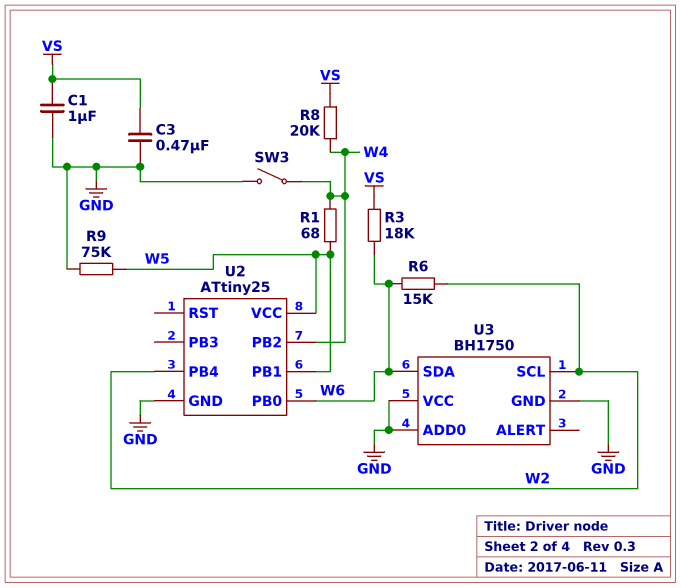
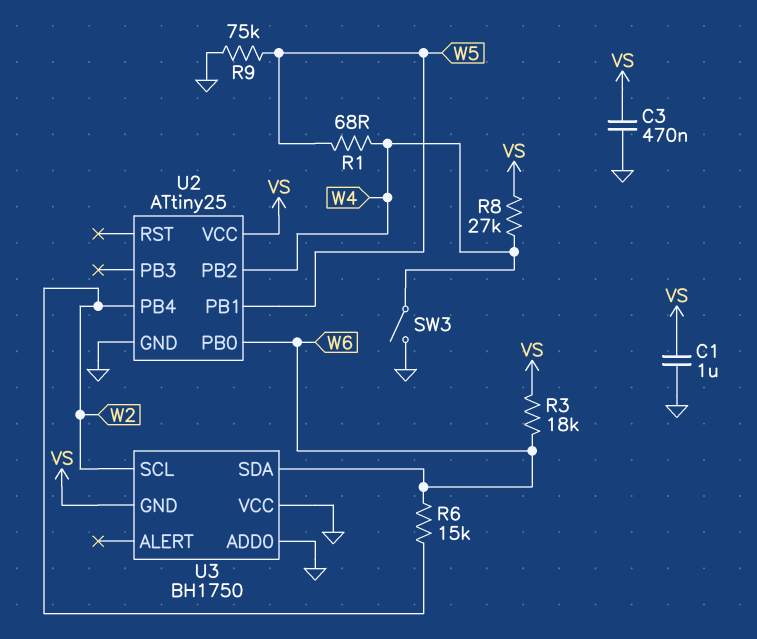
R8: 20k (VS, W4) -> 27k (VS, W4)
U2 pin VCC: W5 -> VS
U3 pin GND: GND -> VS

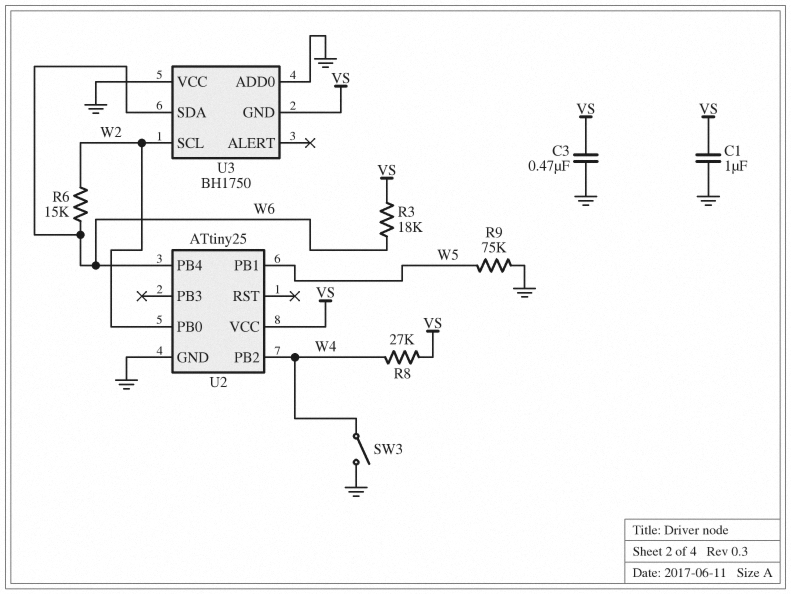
R1: 68 (W4, W5) -> none
U2 pin PB0: W6 -> W2
U2 pin PB4: W2 -> W6

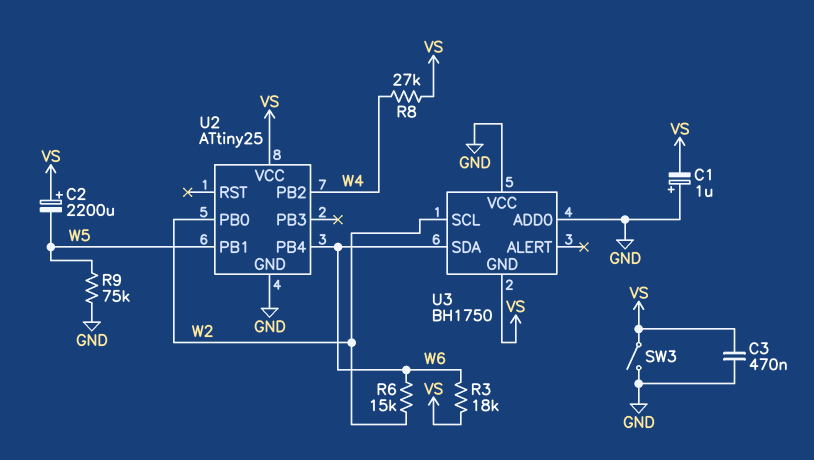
C1: 1uF (GND, VS) -> 1uF (plus GND, minus VS)
C2: none -> 2200uF (plus VS, minus W5)
SW3: switch (GND, W4) -> switch (GND, VS)

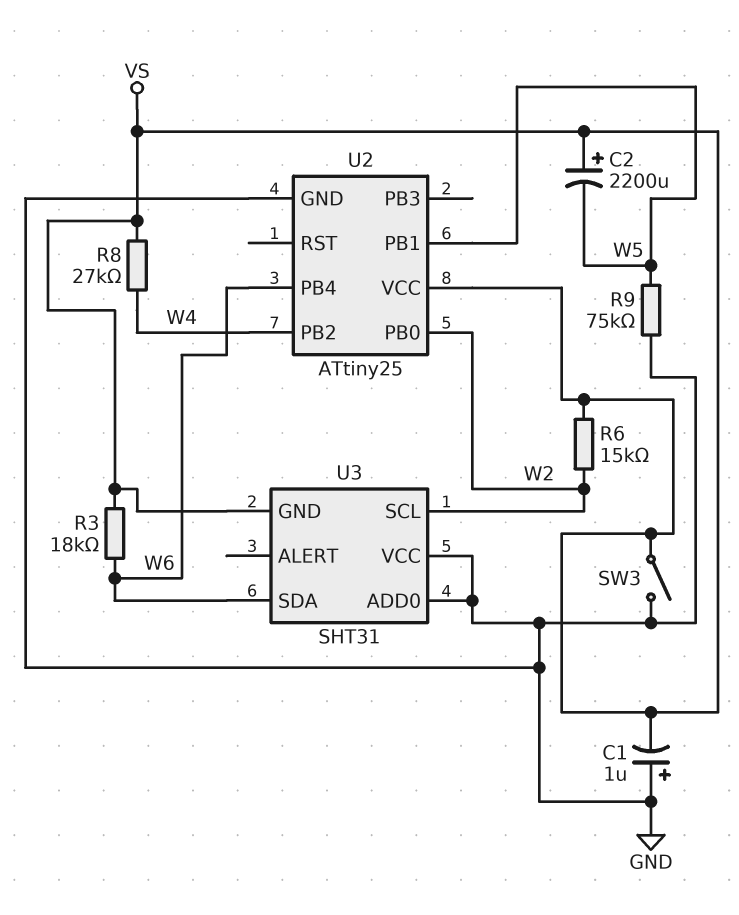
C3: 470nF (GND, VS) -> none
R6: 15k (W2, W6) -> 15k (VS, W2)
U3: BH1750 -> SHT31

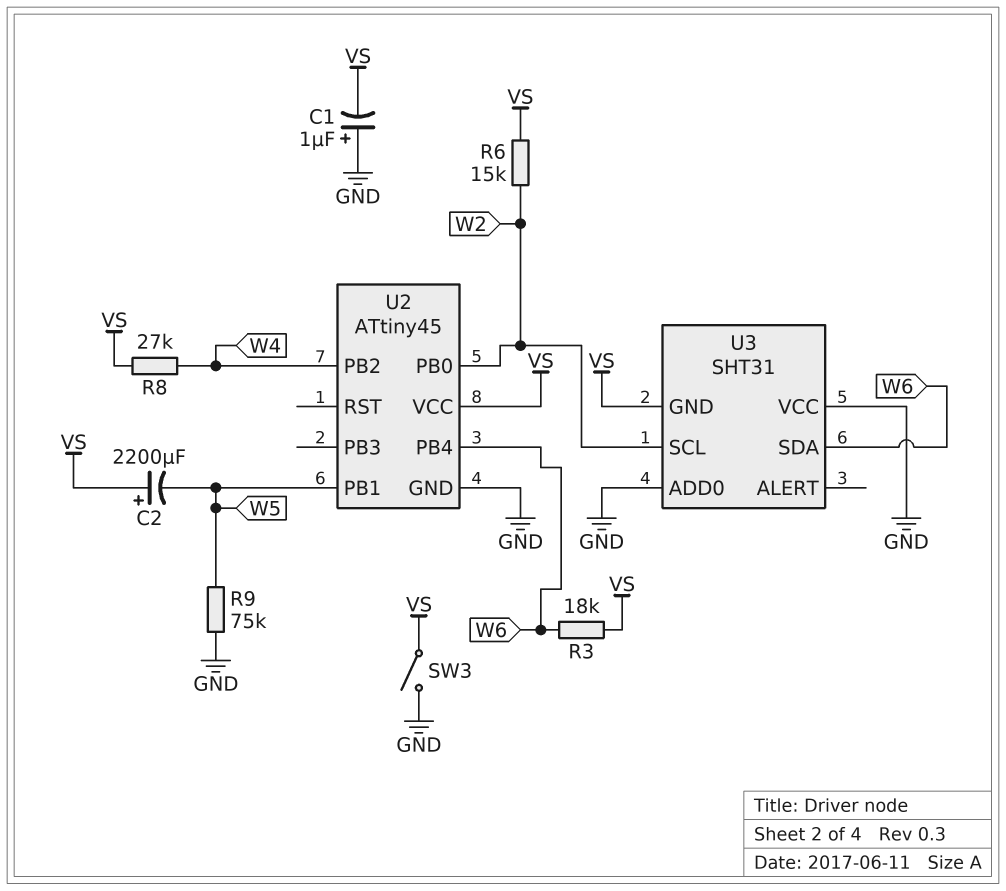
U2: ATtiny25 -> ATtiny45

